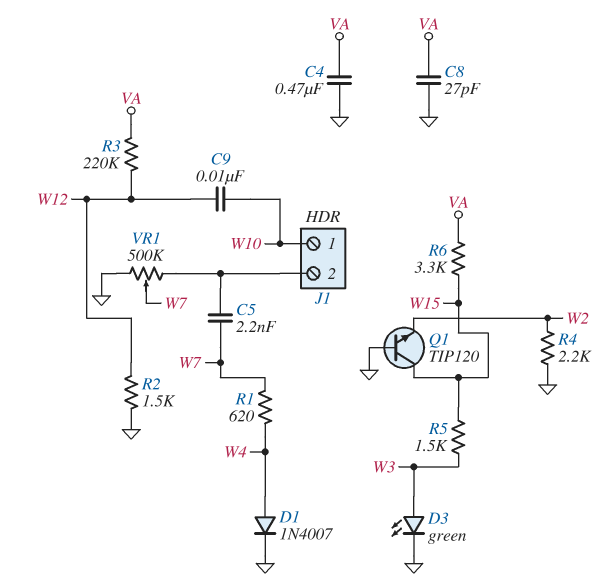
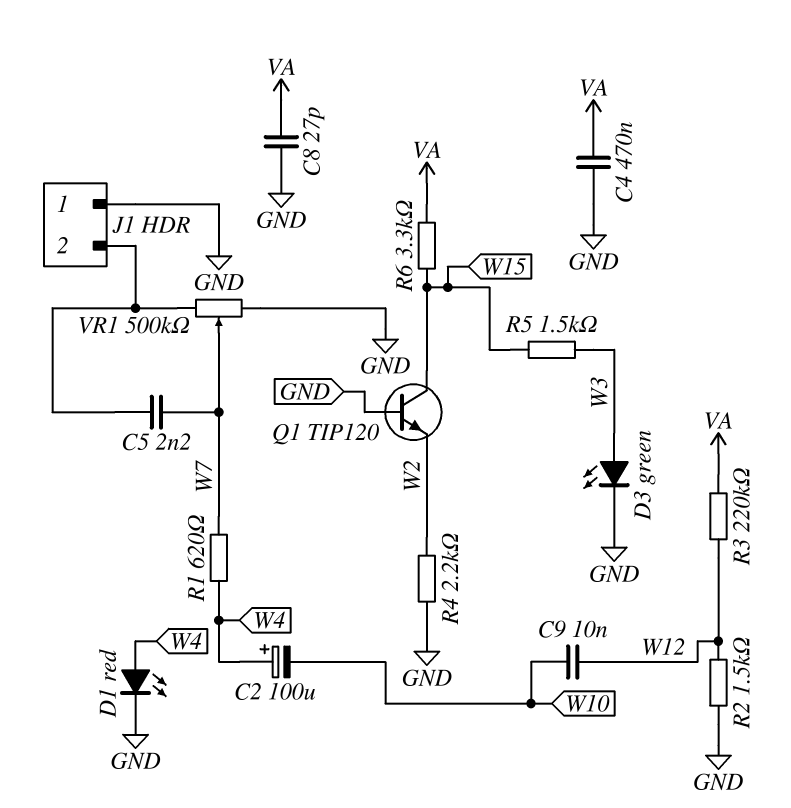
C2: none -> 100uF (plus W4, minus W10)
D1: diode 1N4007 (A W4, K GND) -> LED red (A W4, K GND)
J1 pin 1: W10 -> GND

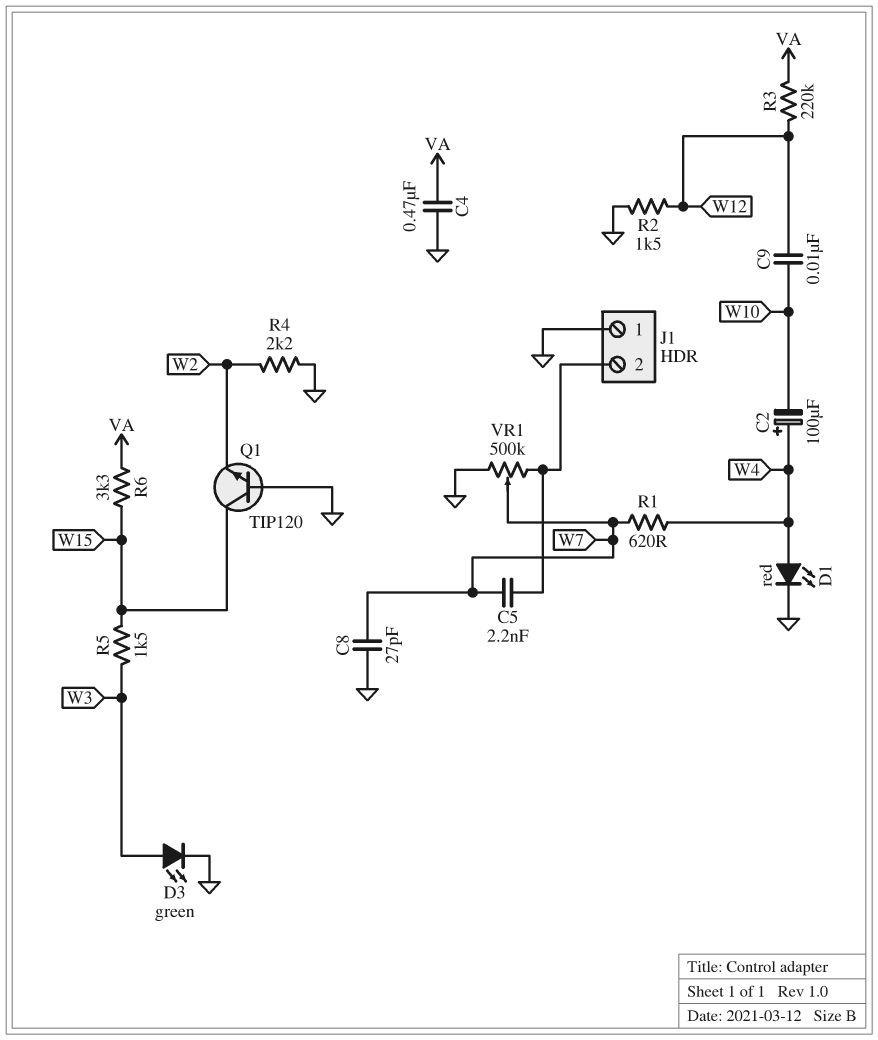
C8: 27pF (GND, VA) -> 27pF (GND, W7)

